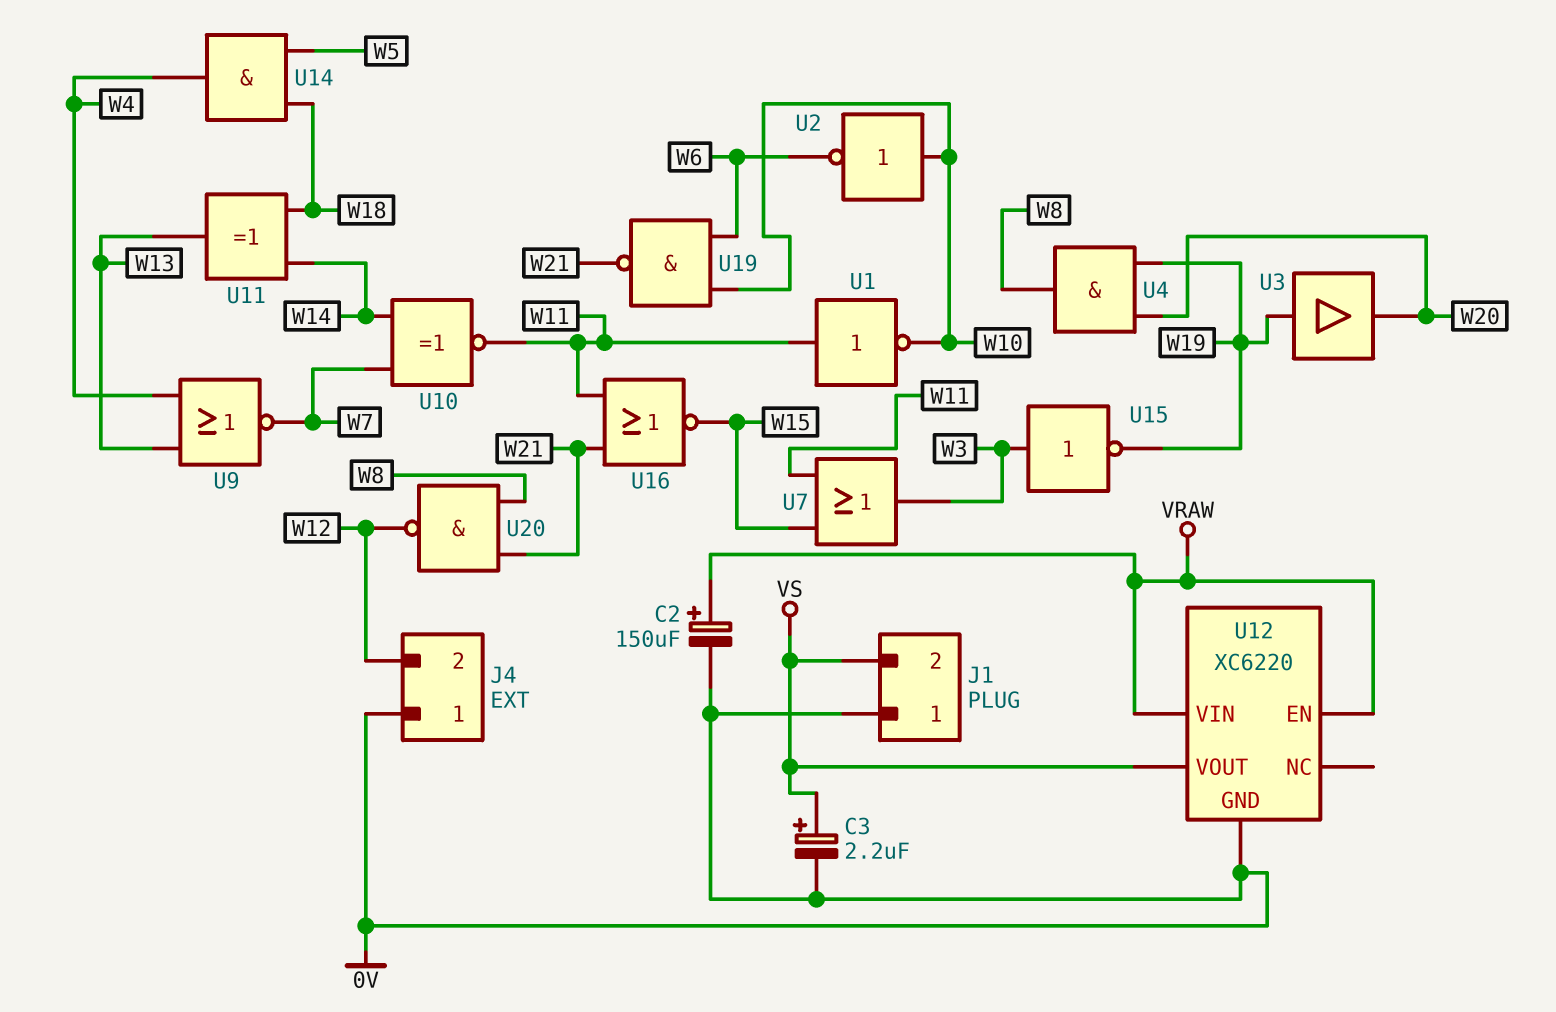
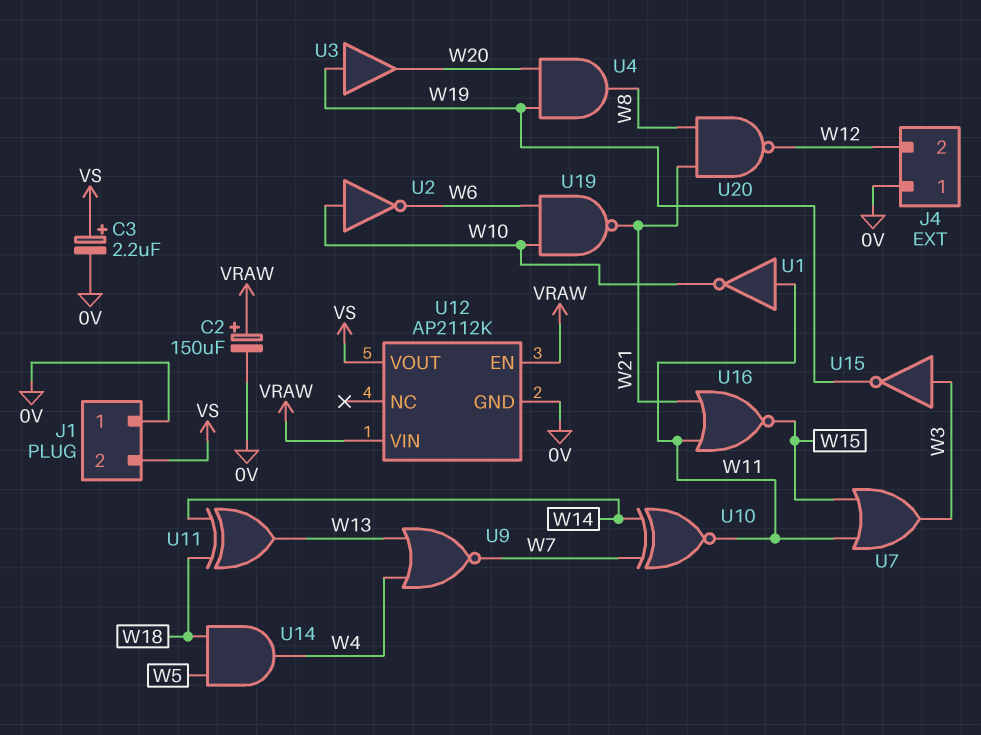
U12: XC6220 -> AP2112K

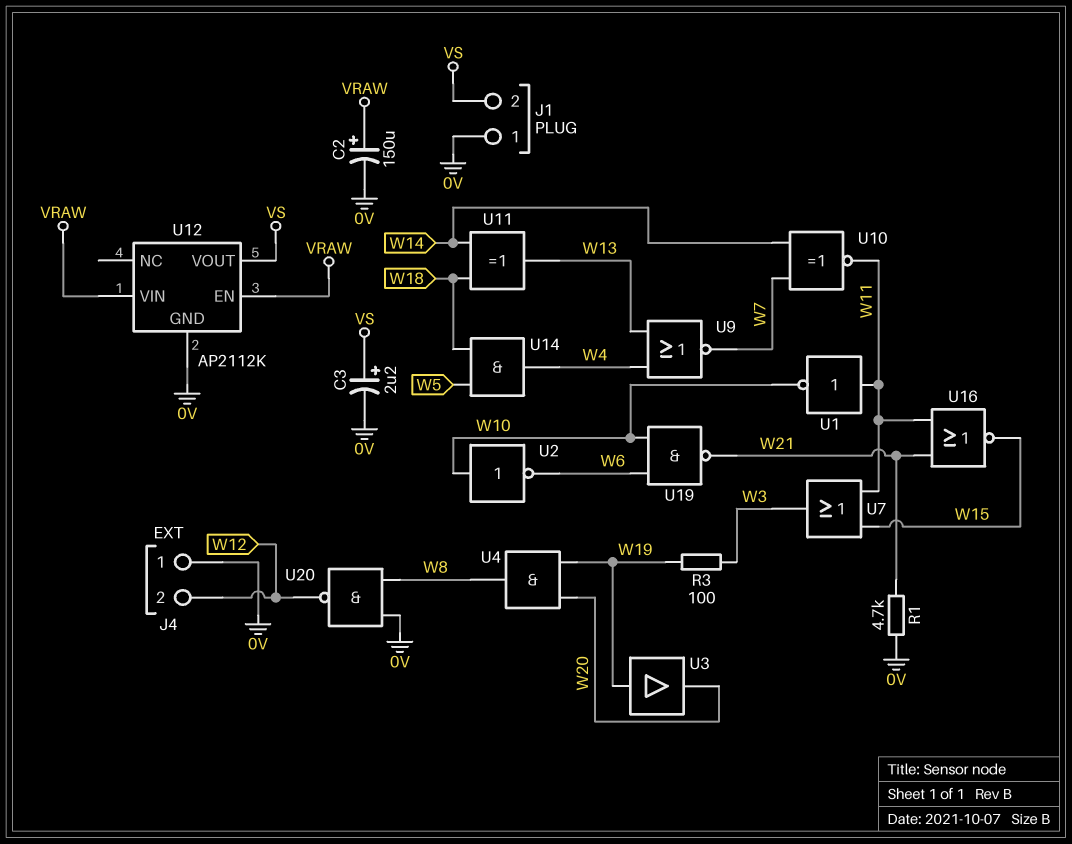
R1: none -> 4.7k (0V, W21)
R3: none -> 100 (W3, W19)
U15: NOT (in W3, out W19) -> none
U20: NAND (in W8, in W21, out W12) -> NAND (in 0V, in W8, out W12)

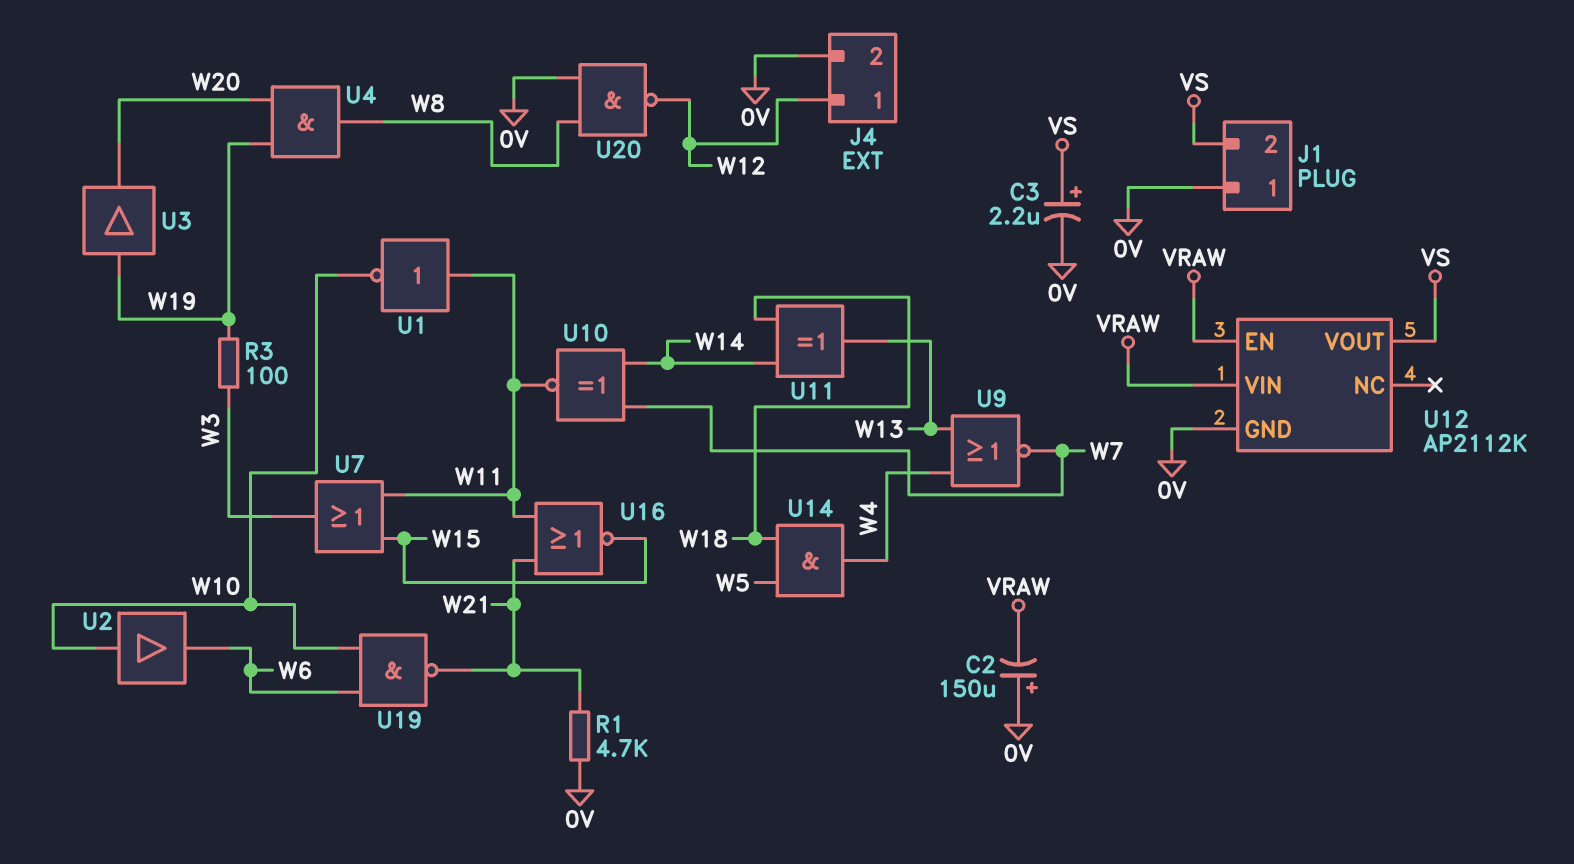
C2: 150uF (plus VRAW, minus 0V) -> 150uF (plus 0V, minus VRAW)
J4 pin 1: 0V -> W12
J4 pin 2: W12 -> 0V
U2: NOT (in W10, out W6) -> buffer (in W10, out W6)

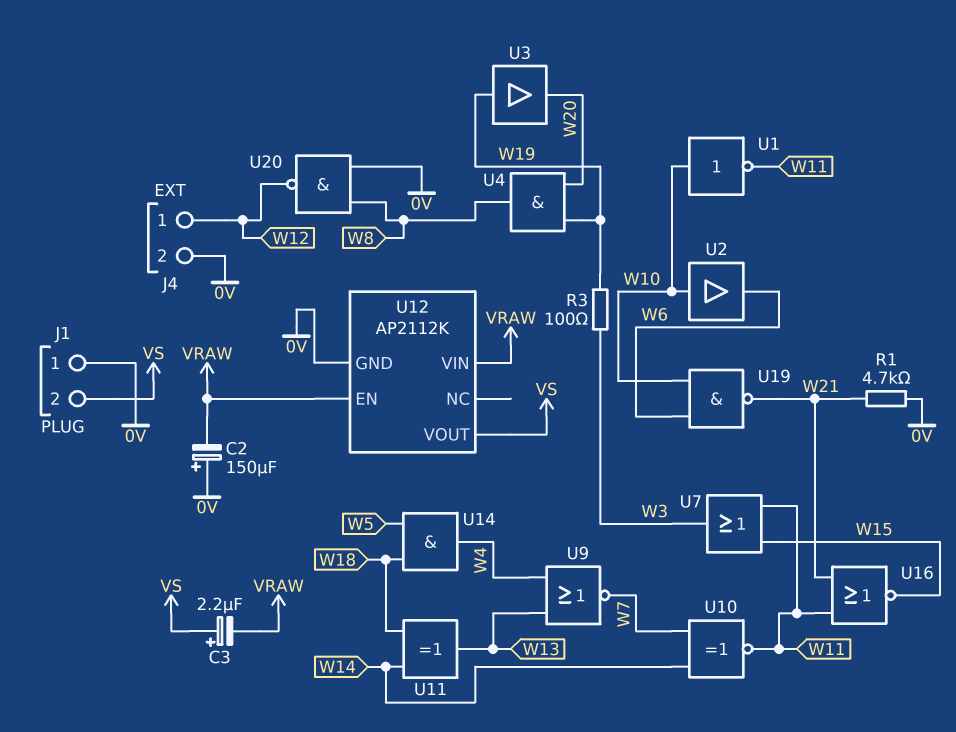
C3: 2.2uF (plus VS, minus 0V) -> 2.2uF (plus VS, minus VRAW)
U1: NOT (in W11, out W10) -> NOT (in W10, out W11)

